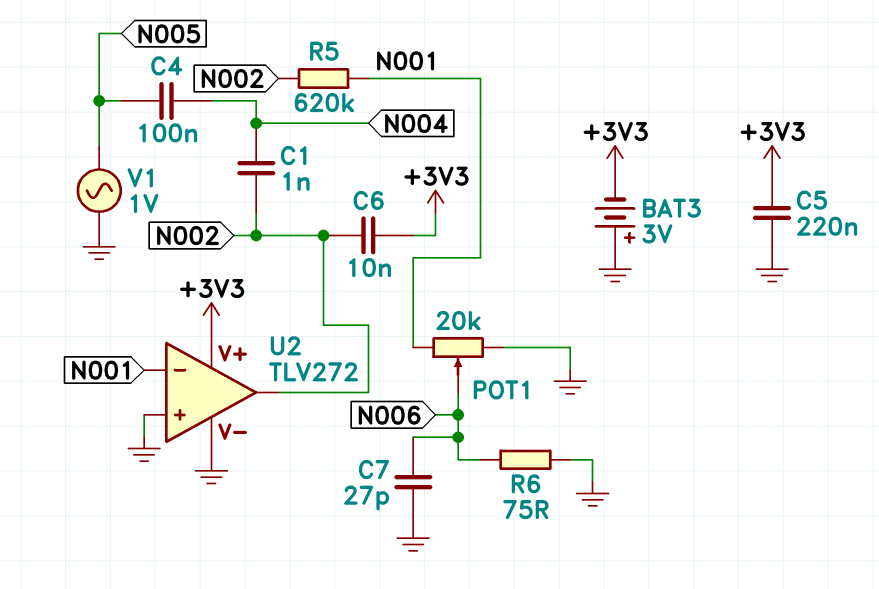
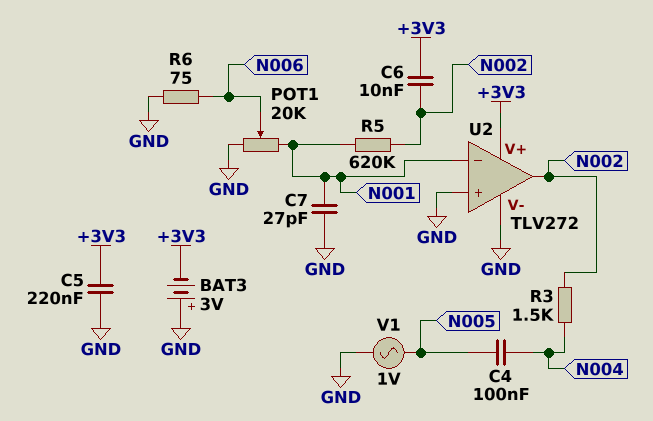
C1: 1nF (N002, N004) -> none
C7: 27pF (GND, N006) -> 27pF (GND, N001)
R3: none -> 1.5k (N002, N004)

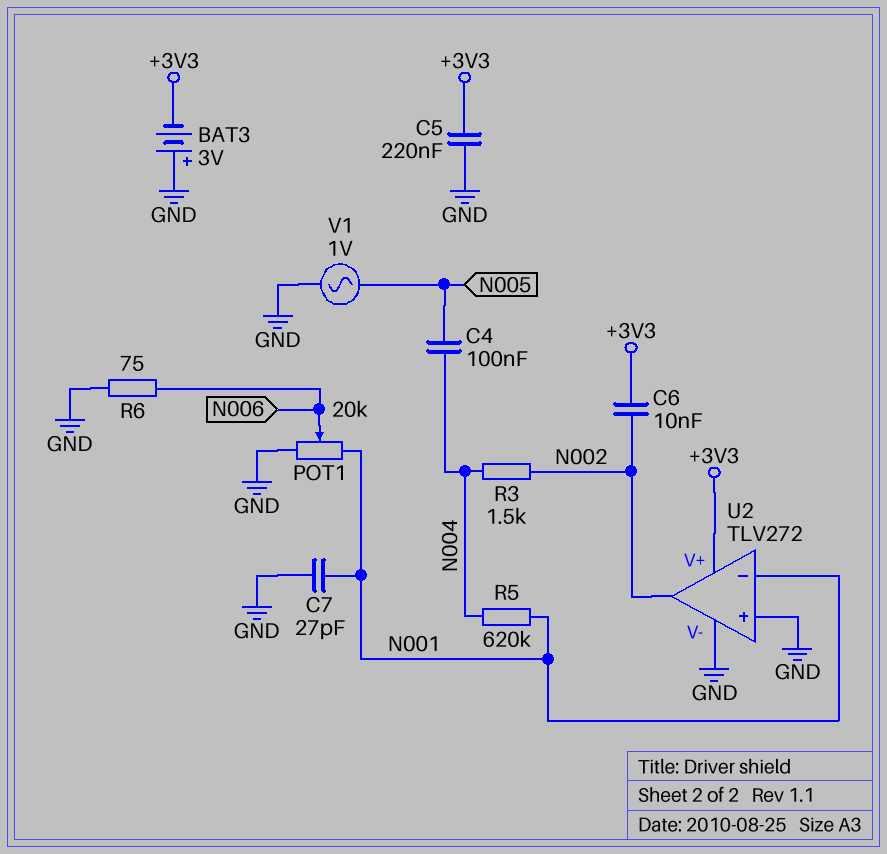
R5: 620k (N001, N002) -> 620k (N001, N004)

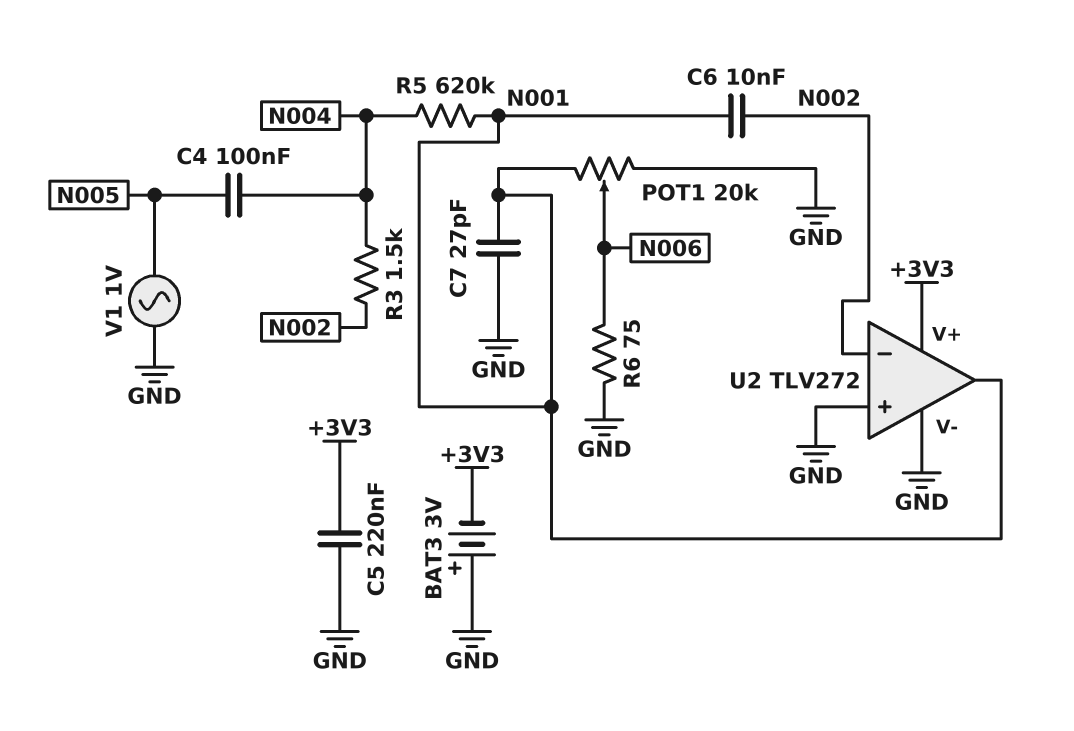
C6: 10nF (+3V3, N002) -> 10nF (N001, N002)
U2 pin in-: N001 -> N002
U2 pin out: N002 -> N001

